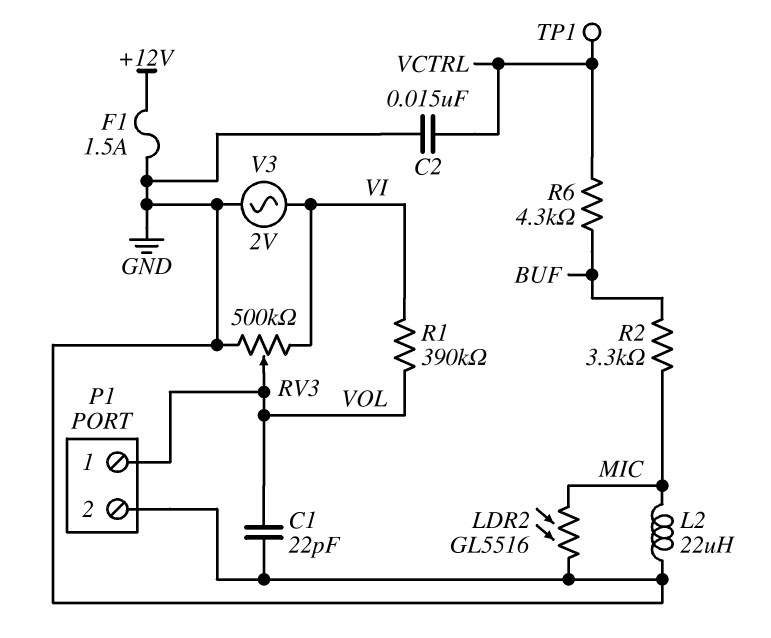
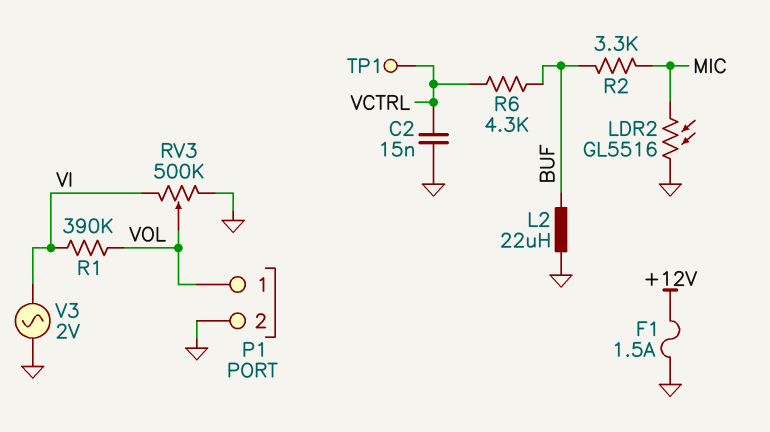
C1: 22pF (GND, VOL) -> none
L2: 22uH (GND, MIC) -> 22uH (BUF, GND)

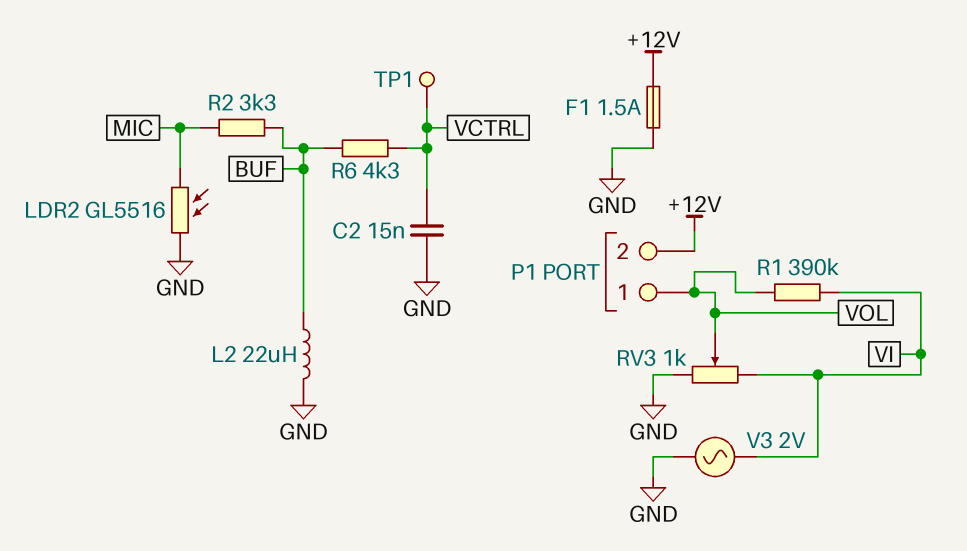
P1 pin 2: GND -> +12V
RV3: 500k (GND, VI, wiper VOL) -> 1k (GND, VI, wiper VOL)

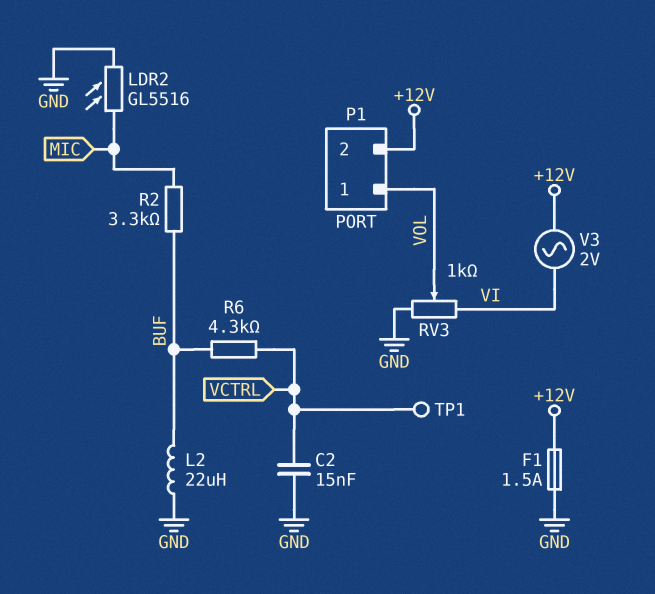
R1: 390k (VI, VOL) -> none
V3: AC 2V (GND, VI) -> AC 2V (+12V, VI)

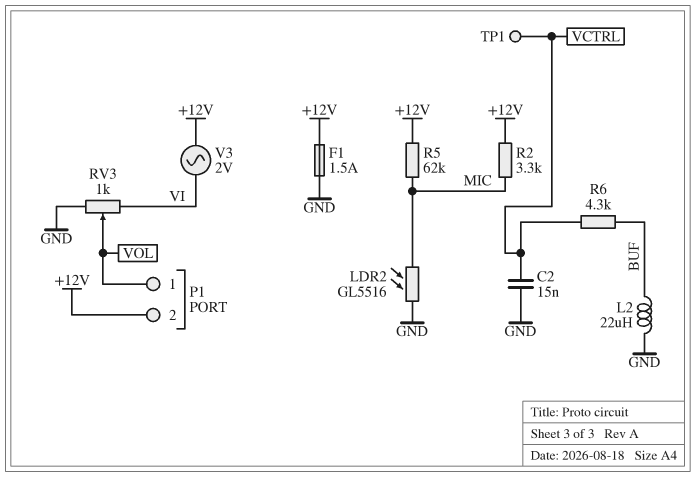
R2: 3.3k (BUF, MIC) -> 3.3k (+12V, MIC)
R5: none -> 62k (+12V, MIC)

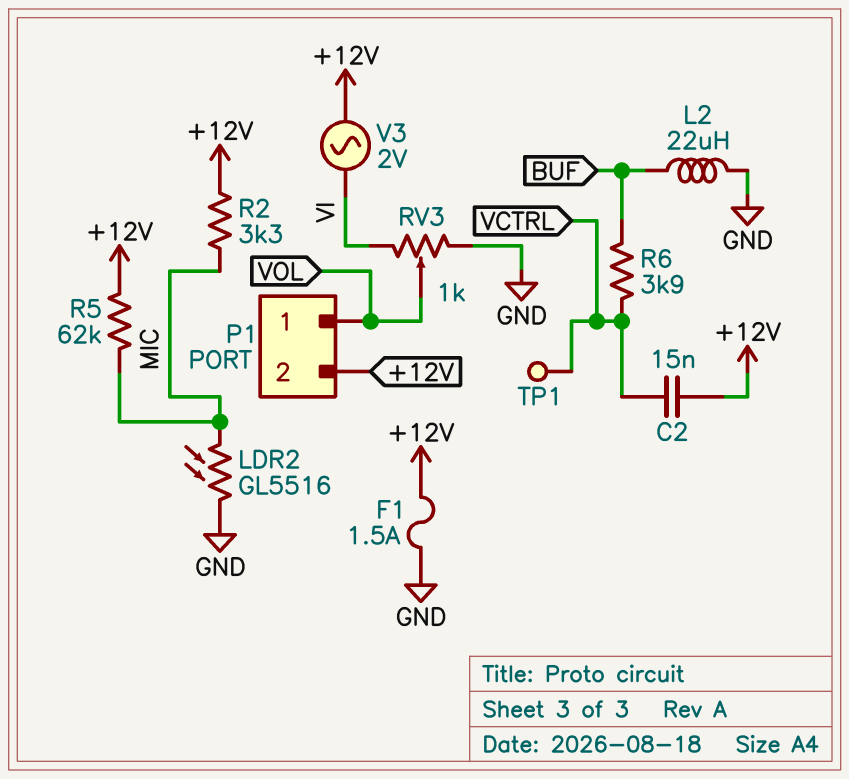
C2: 15nF (GND, VCTRL) -> 15nF (+12V, VCTRL)
R6: 4.3k (BUF, VCTRL) -> 3.9k (BUF, VCTRL)

